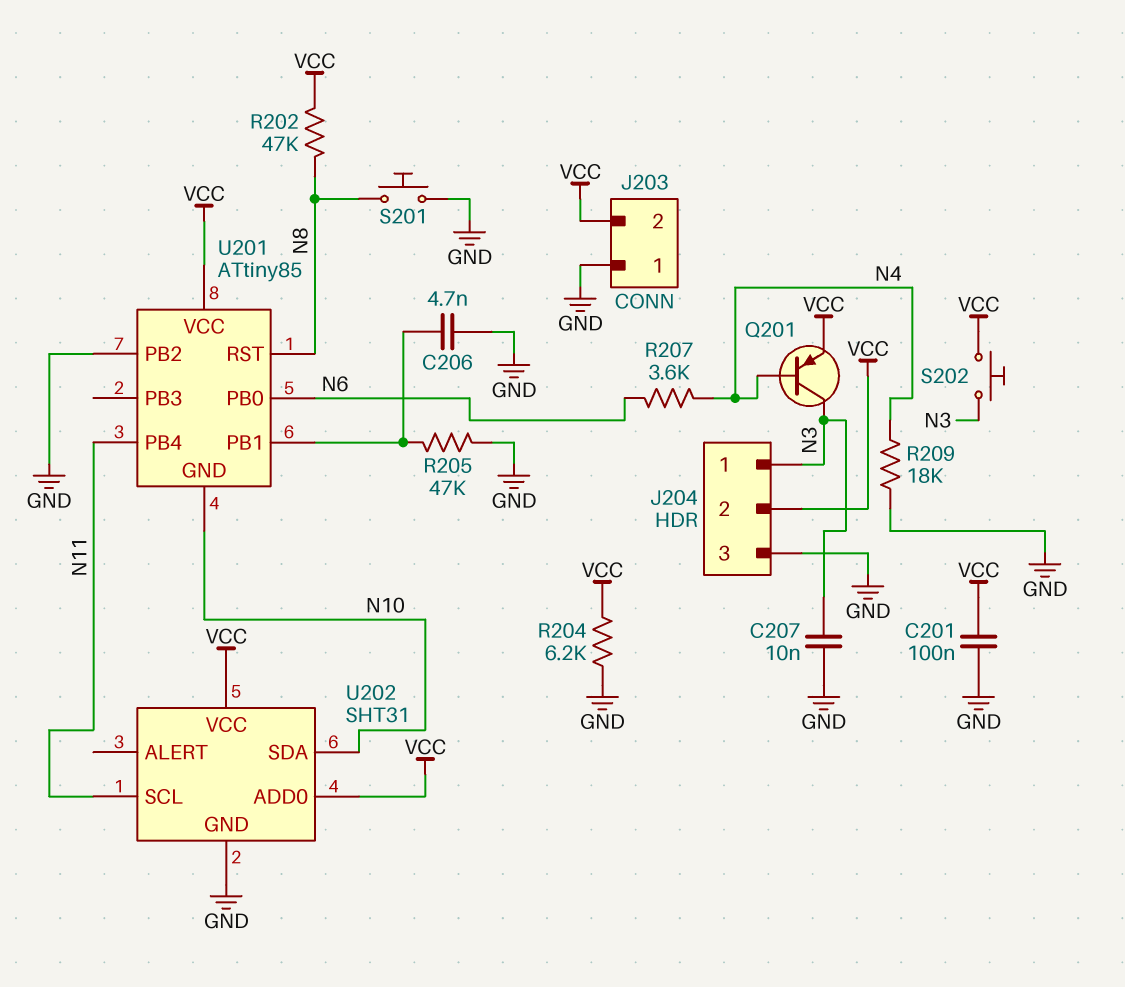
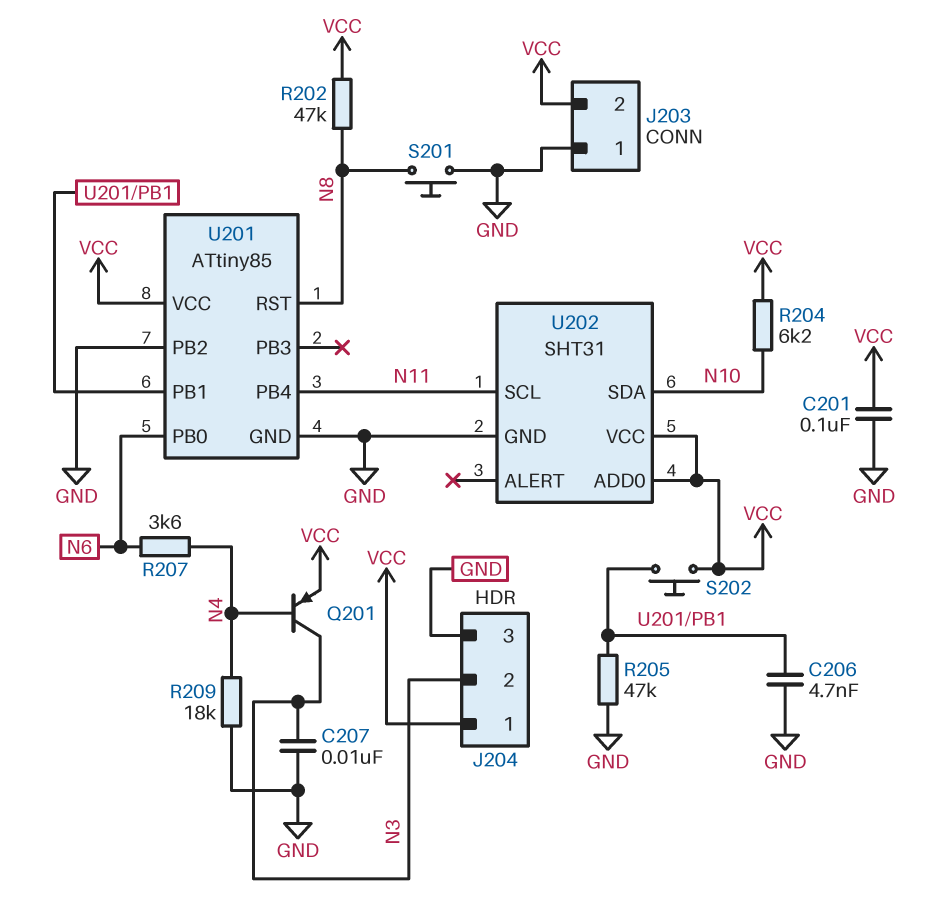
J204 pin 1: N3 -> VCC
J204 pin 2: VCC -> N3
R204: 6.2k (GND, VCC) -> 6.2k (N10, VCC)
S202: button (N3, VCC) -> button (U201/PB1, VCC)
U201 pin GND: N10 -> GND

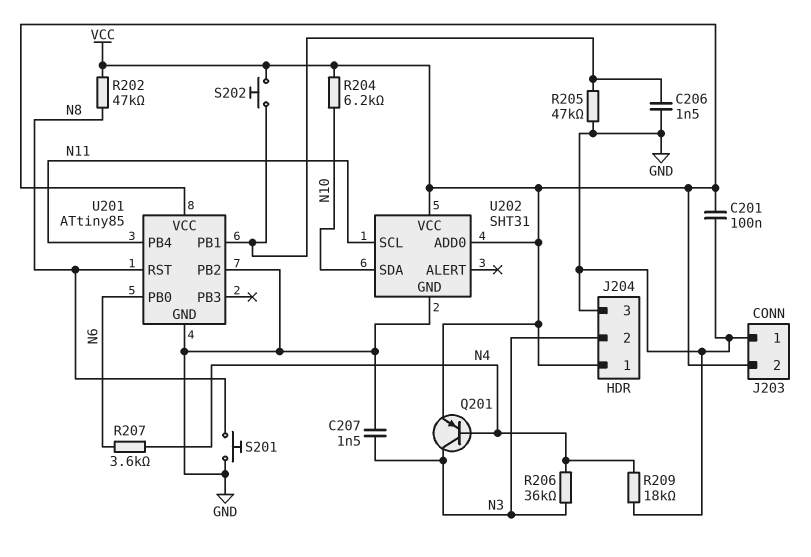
C206: 4.7nF (GND, U201/PB1) -> 1.5nF (GND, U201/PB1)
C207: 10nF (GND, N3) -> 1.5nF (GND, N3)
R206: none -> 36k (N3, N4)

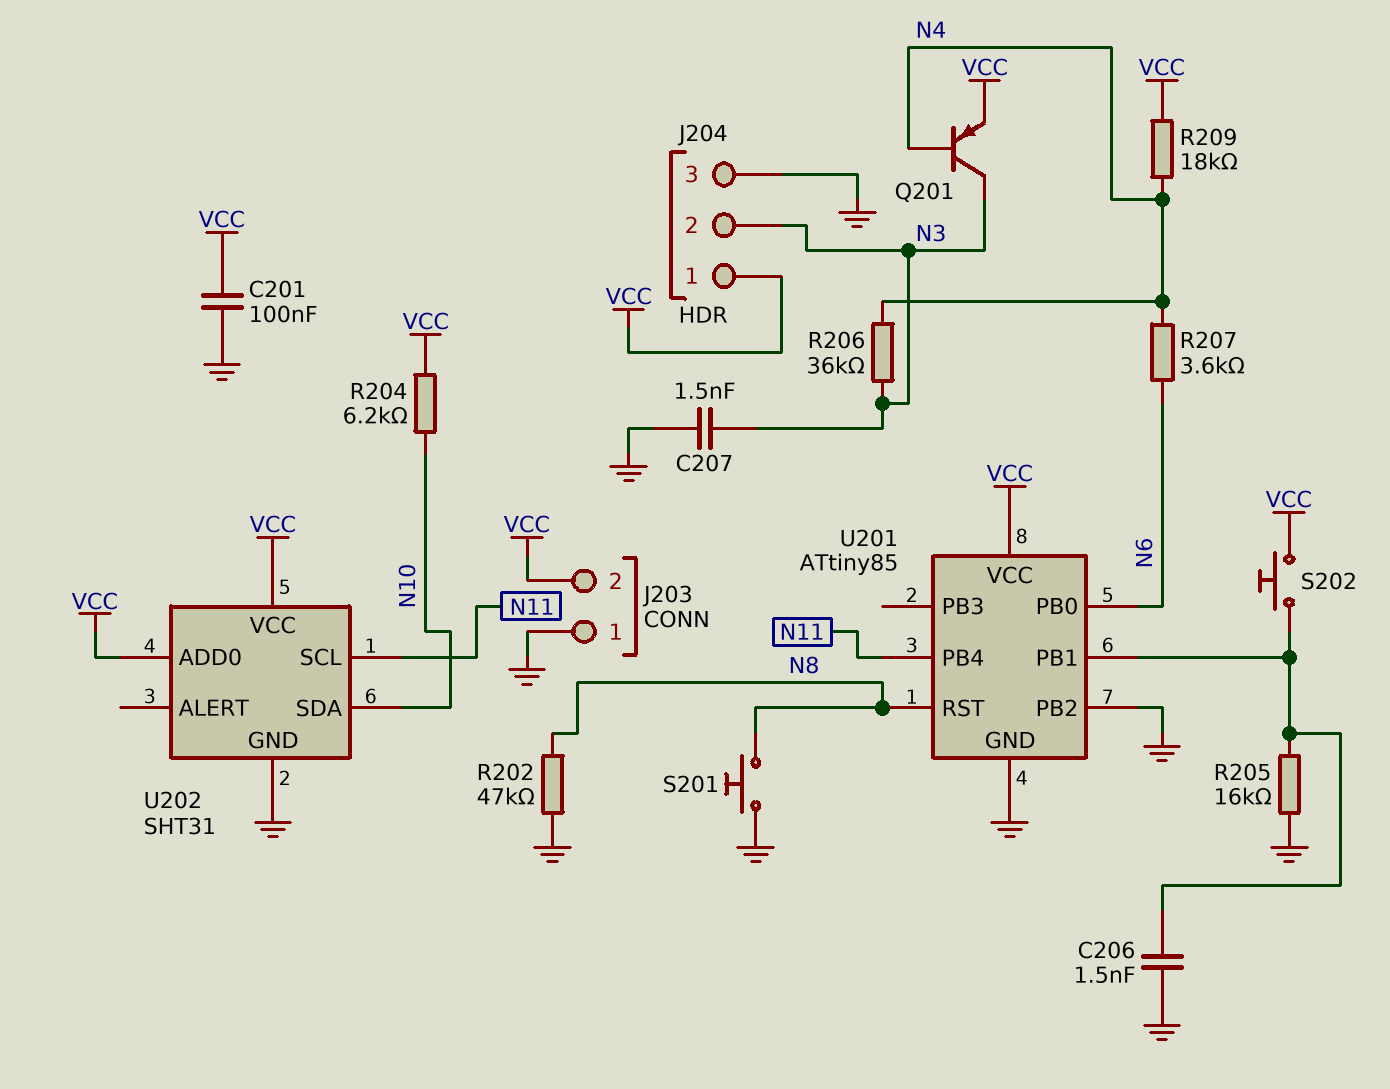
R202: 47k (N8, VCC) -> 47k (GND, N8)
R205: 47k (GND, U201/PB1) -> 16k (GND, U201/PB1)
R209: 18k (GND, N4) -> 18k (N4, VCC)

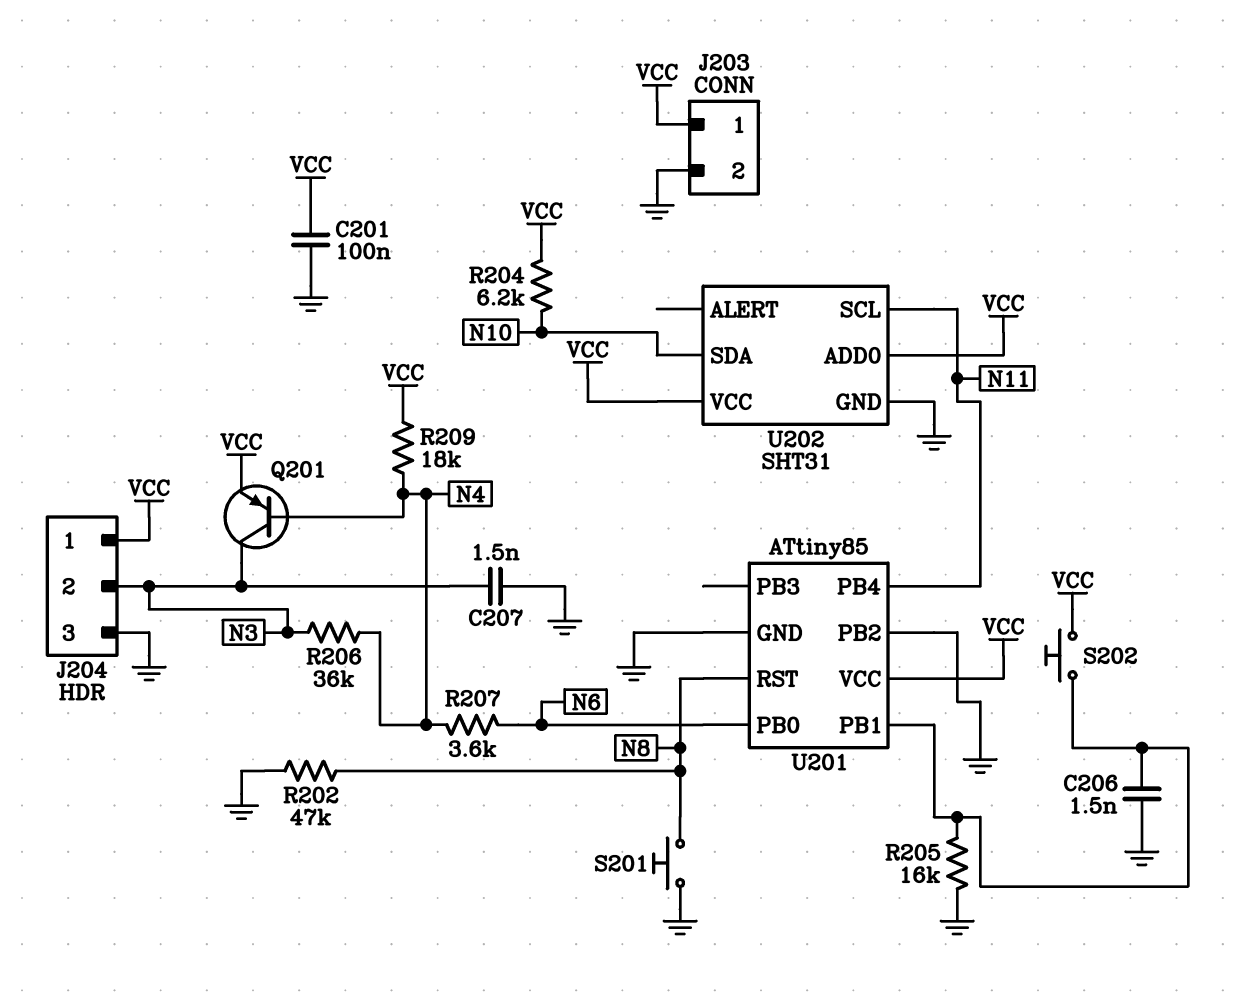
J203 pin 1: GND -> VCC
J203 pin 2: VCC -> GND

